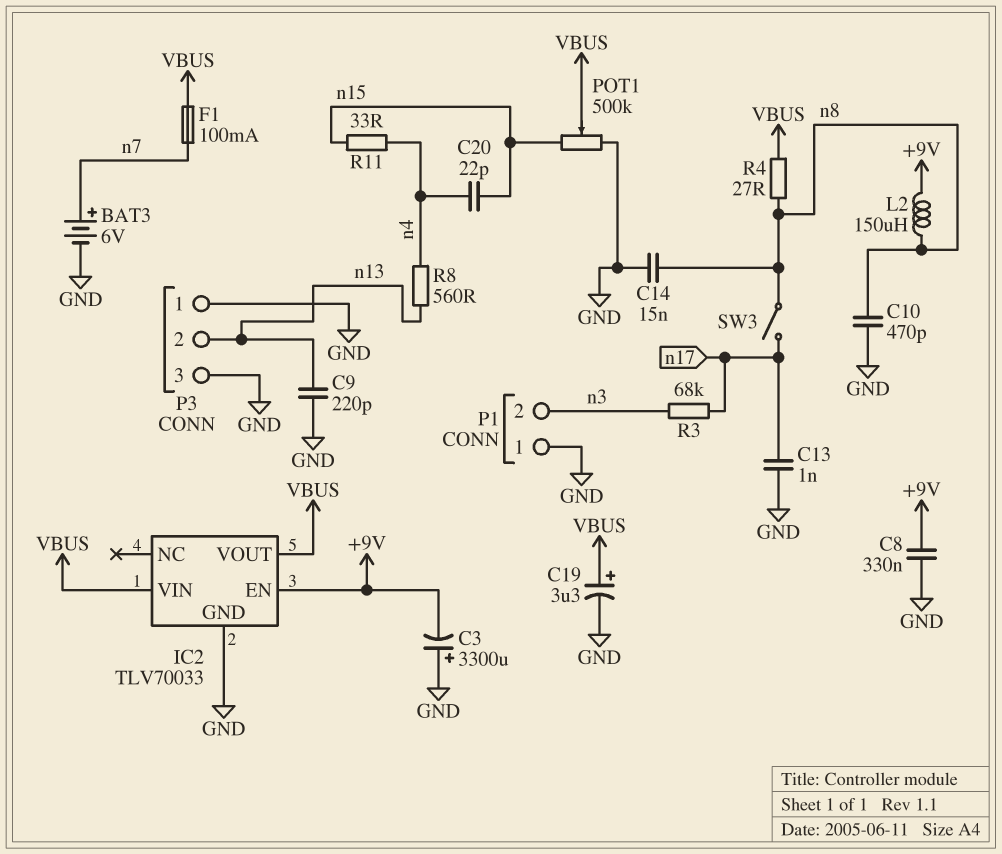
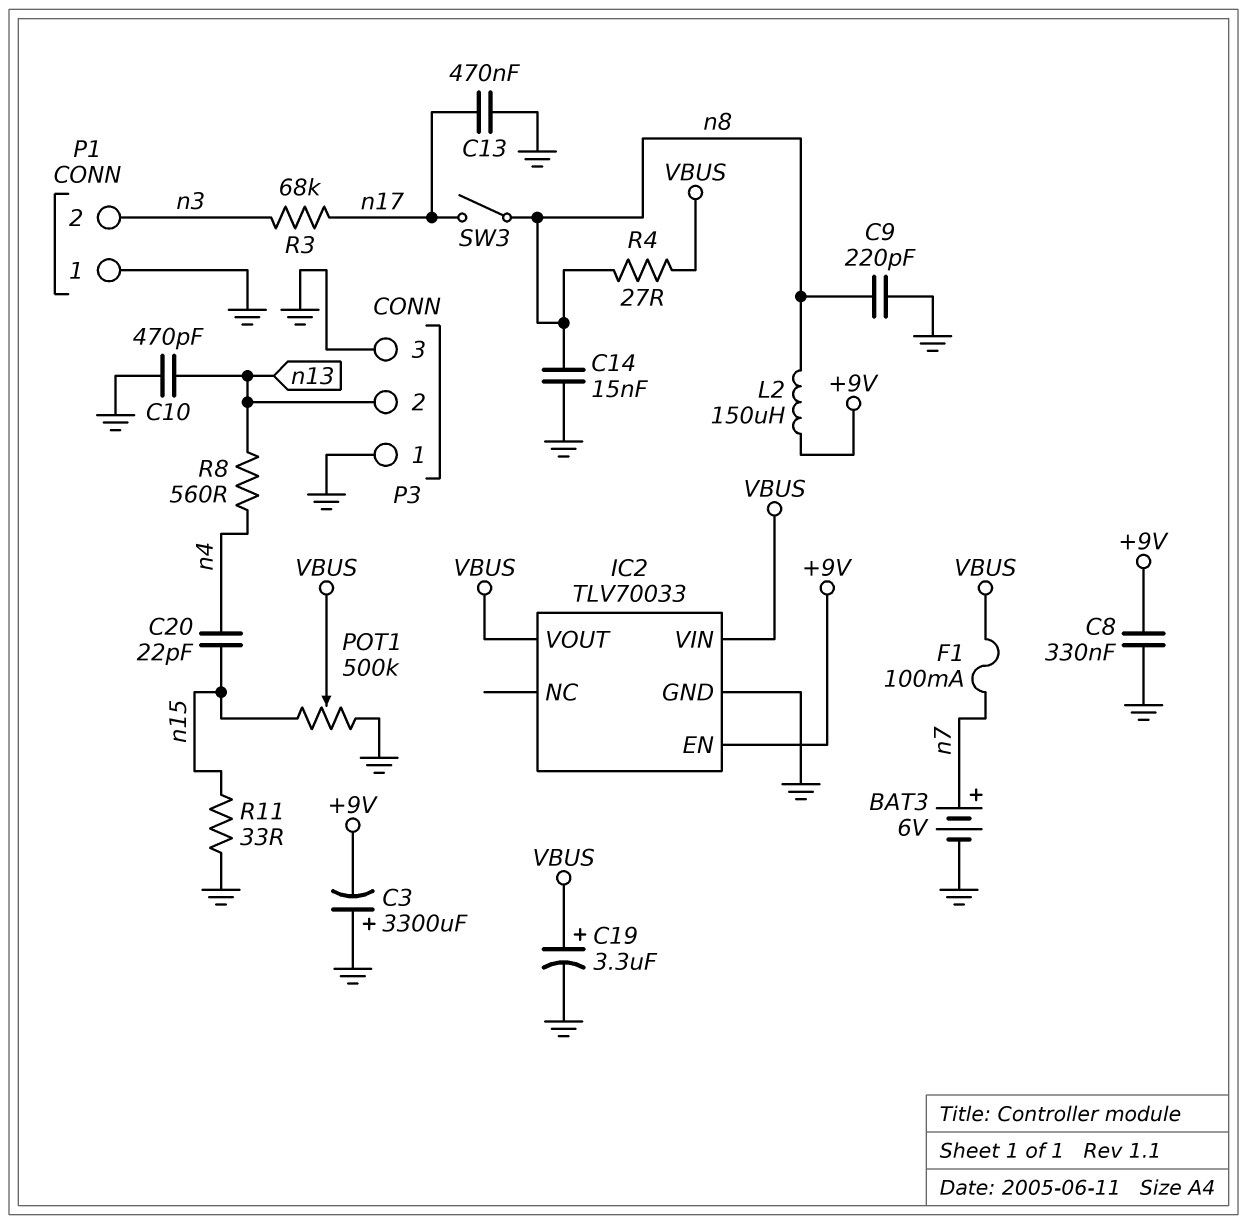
C9: 220pF (GND, n13) -> 220pF (GND, n8)
C10: 470pF (GND, n8) -> 470pF (GND, n13)
C13: 1nF (GND, n17) -> 470nF (GND, n17)
R11: 33 (n4, n15) -> 33 (GND, n15)

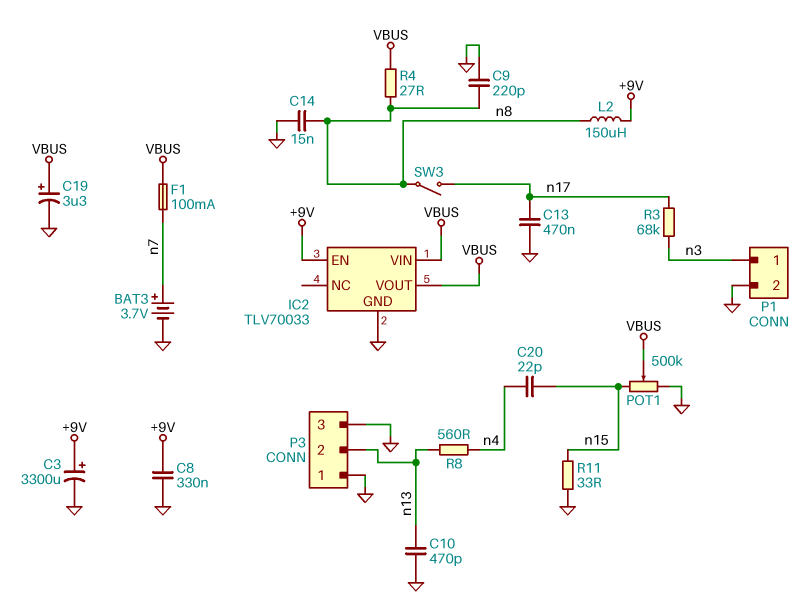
BAT3: 6V (plus n7, minus GND) -> 3.7V (plus n7, minus GND)
C3: 3300uF (plus GND, minus +9V) -> 3300uF (plus +9V, minus GND)
P1 pin 1: GND -> n3
P1 pin 2: n3 -> GND

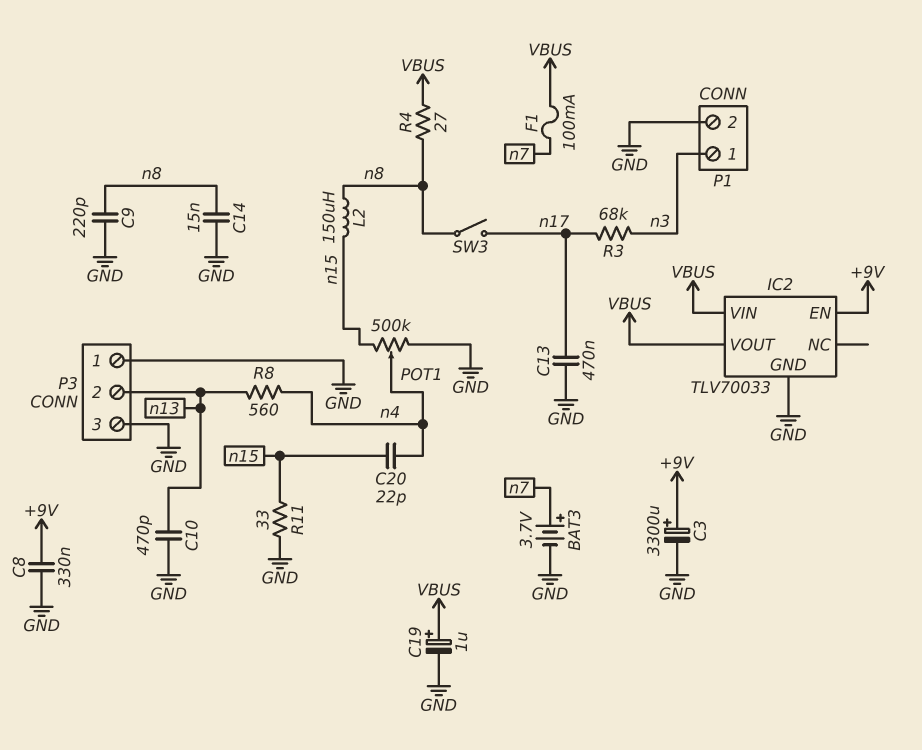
C19: 3.3uF (plus VBUS, minus GND) -> 1uF (plus VBUS, minus GND)
L2: 150uH (+9V, n8) -> 150uH (n8, n15)
POT1: 500k (GND, n15, wiper VBUS) -> 500k (GND, n15, wiper n4)

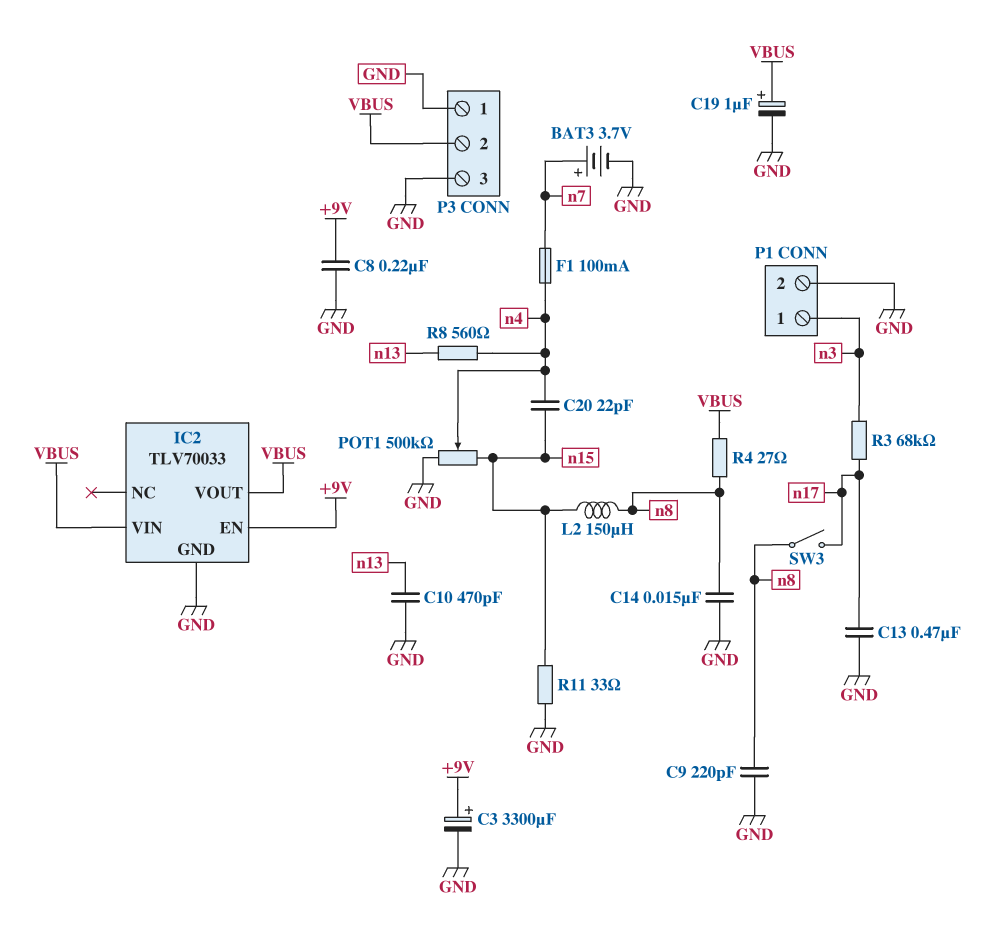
C8: 330nF (+9V, GND) -> 220nF (+9V, GND)
F1: 100mA (VBUS, n7) -> 100mA (n4, n7)
P3 pin 2: n13 -> VBUS

